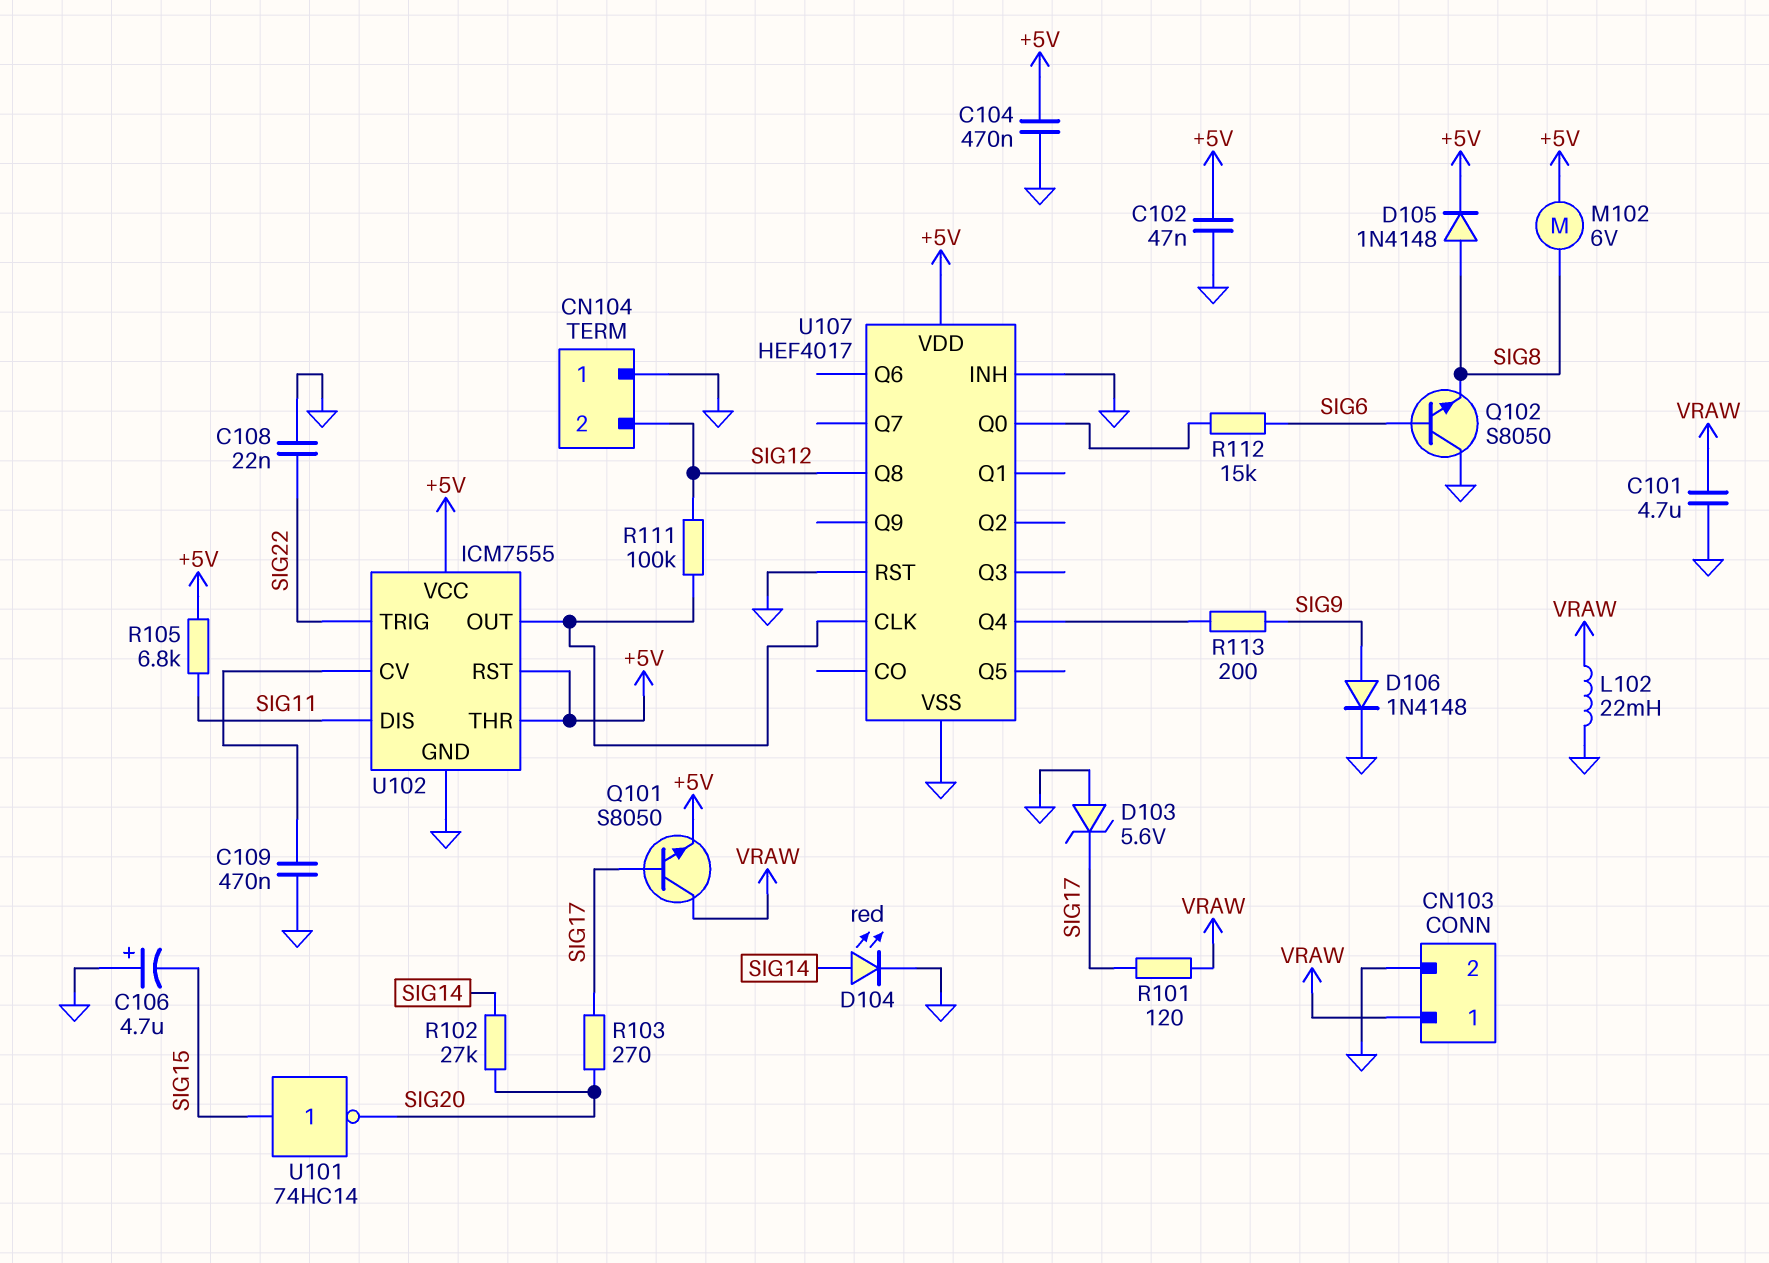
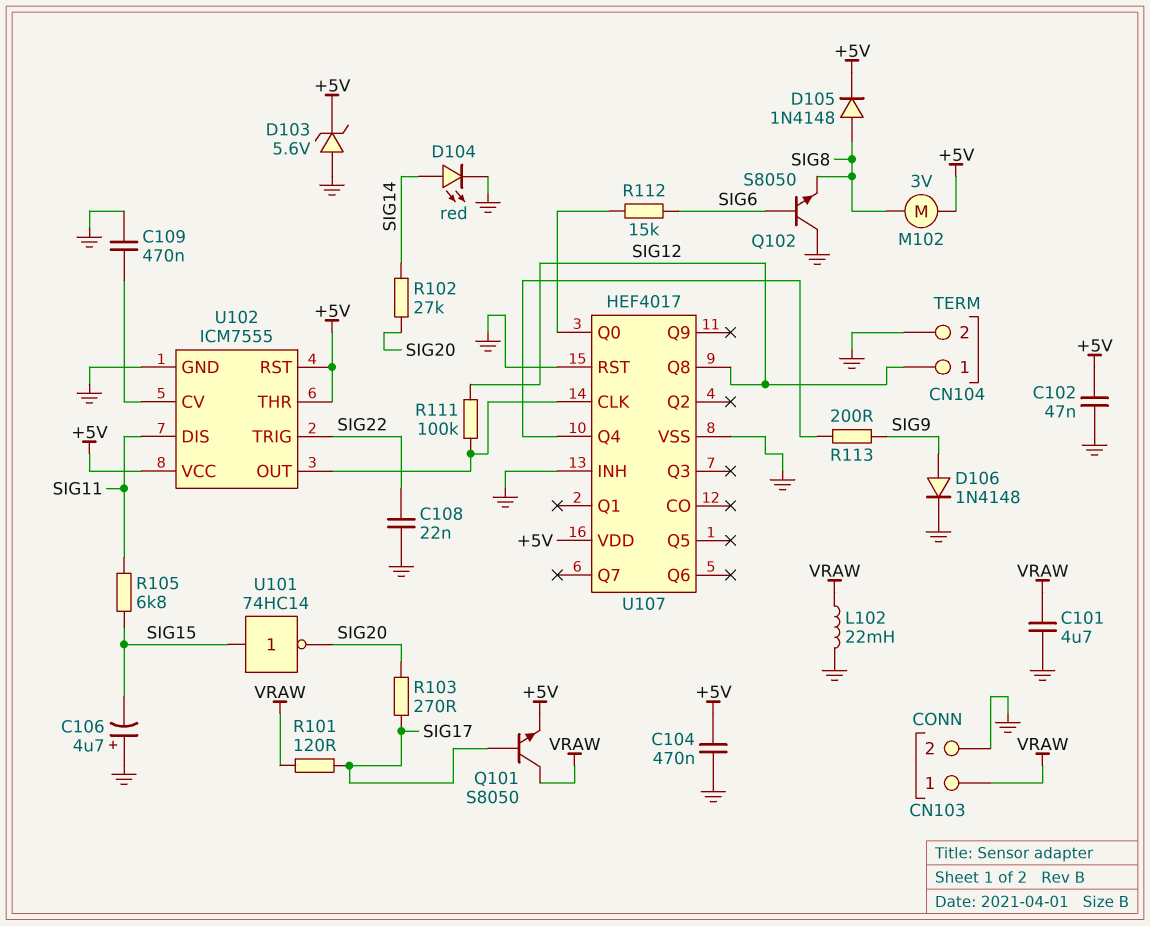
CN104 pin 1: GND -> SIG12
CN104 pin 2: SIG12 -> GND
D103: zener 5.6V (A GND, K SIG17) -> zener 5.6V (A GND, K +5V)
M102: motor 6V (+5V, SIG8) -> motor 3V (+5V, SIG8)
R105: 6.8k (+5V, SIG11) -> 6.8k (SIG11, SIG15)

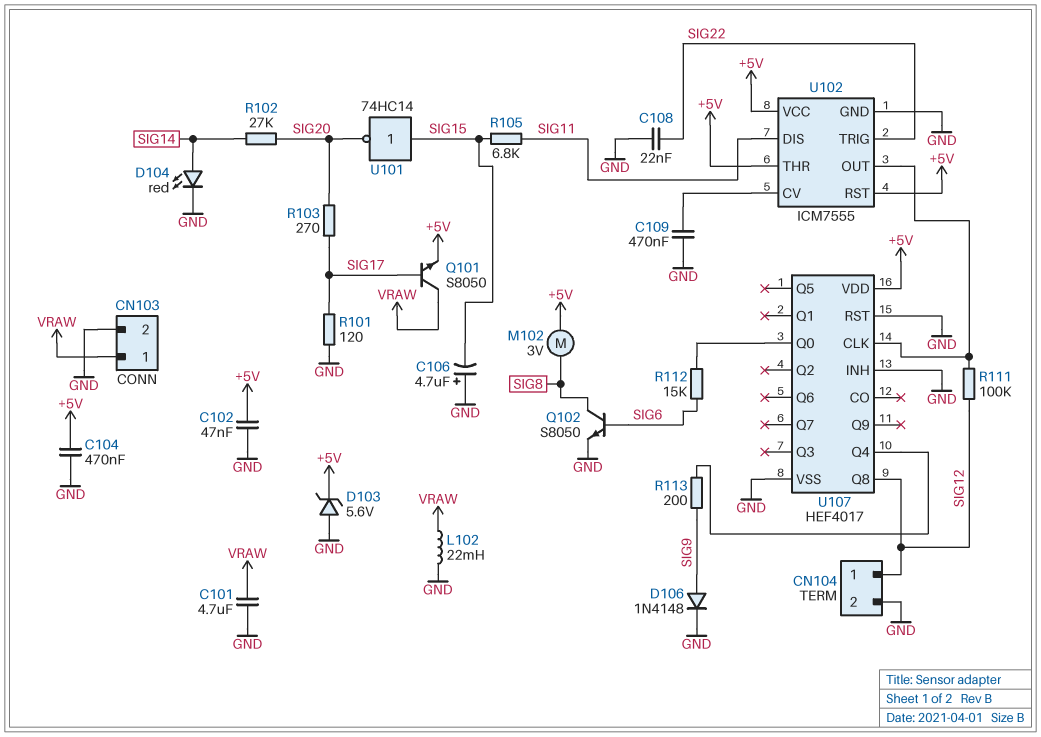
D105: diode 1N4148 (A SIG8, K +5V) -> none
Q102: NPN S8050 (B SIG6, C GND, E SIG8) -> NPN S8050 (B SIG6, C SIG8, E GND)
R101: 120 (SIG17, VRAW) -> 120 (GND, SIG17)

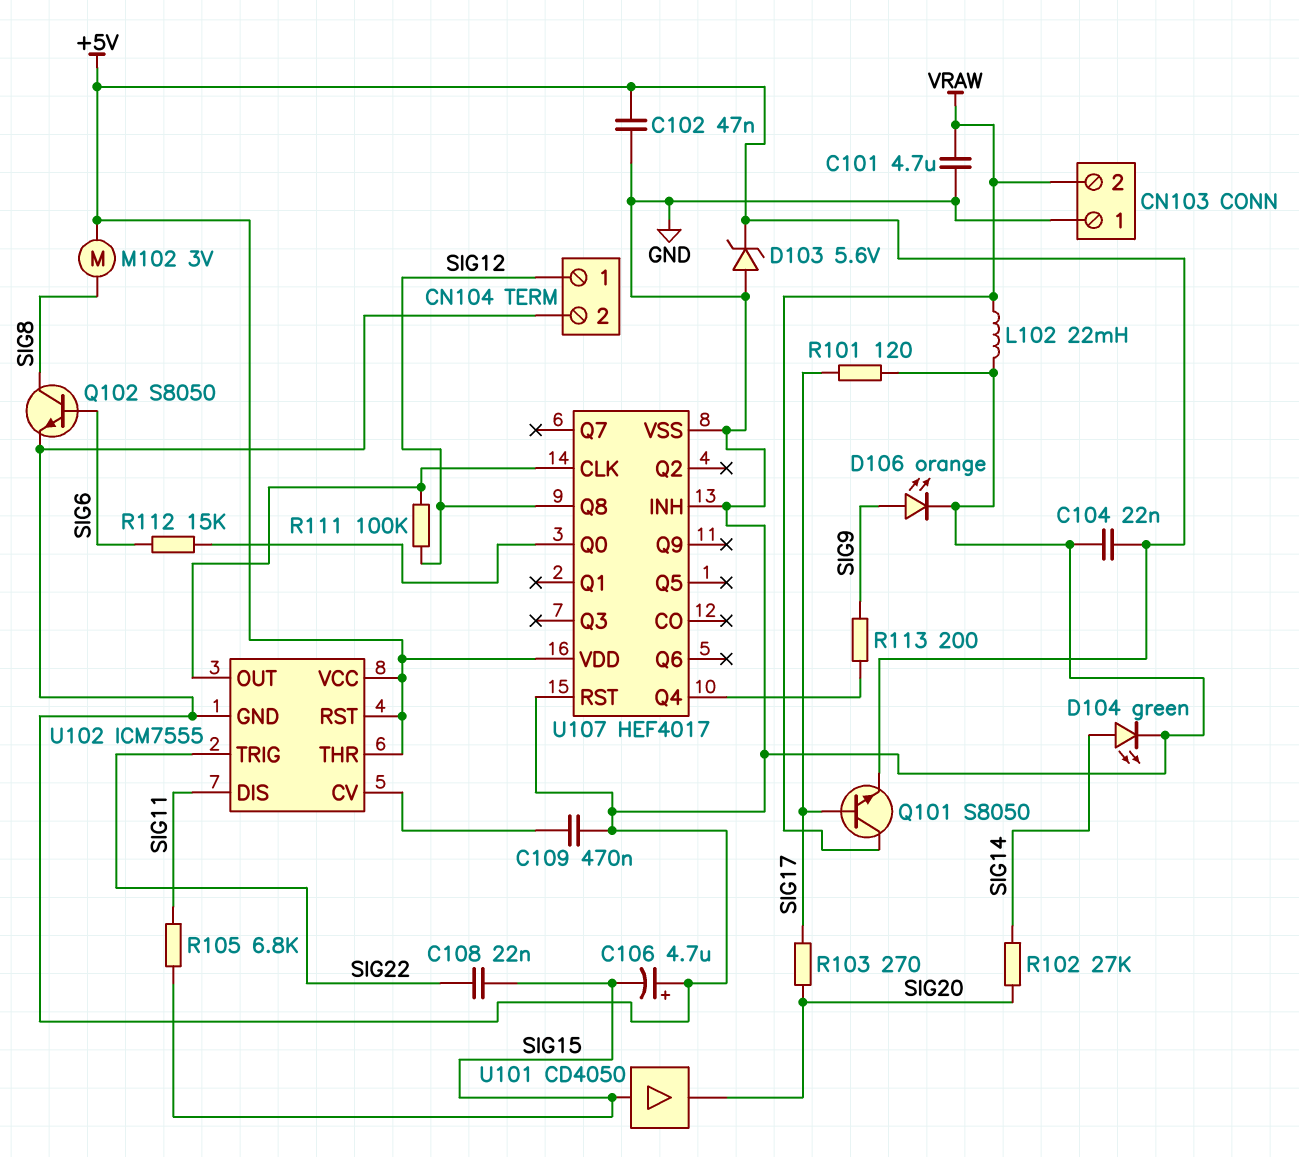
C104: 470nF (+5V, GND) -> 22nF (+5V, GND)
C108: 22nF (GND, SIG22) -> 22nF (SIG15, SIG22)
CN103 pin 1: VRAW -> GND
CN103 pin 2: GND -> VRAW
D104: LED red (A SIG14, K GND) -> LED green (A SIG14, K GND)
D106: diode 1N4148 (A SIG9, K GND) -> LED orange (A SIG9, K GND)
U101: NOT 74HC14 (in SIG15, out SIG20) -> buffer CD4050 (in SIG15, out SIG20)

